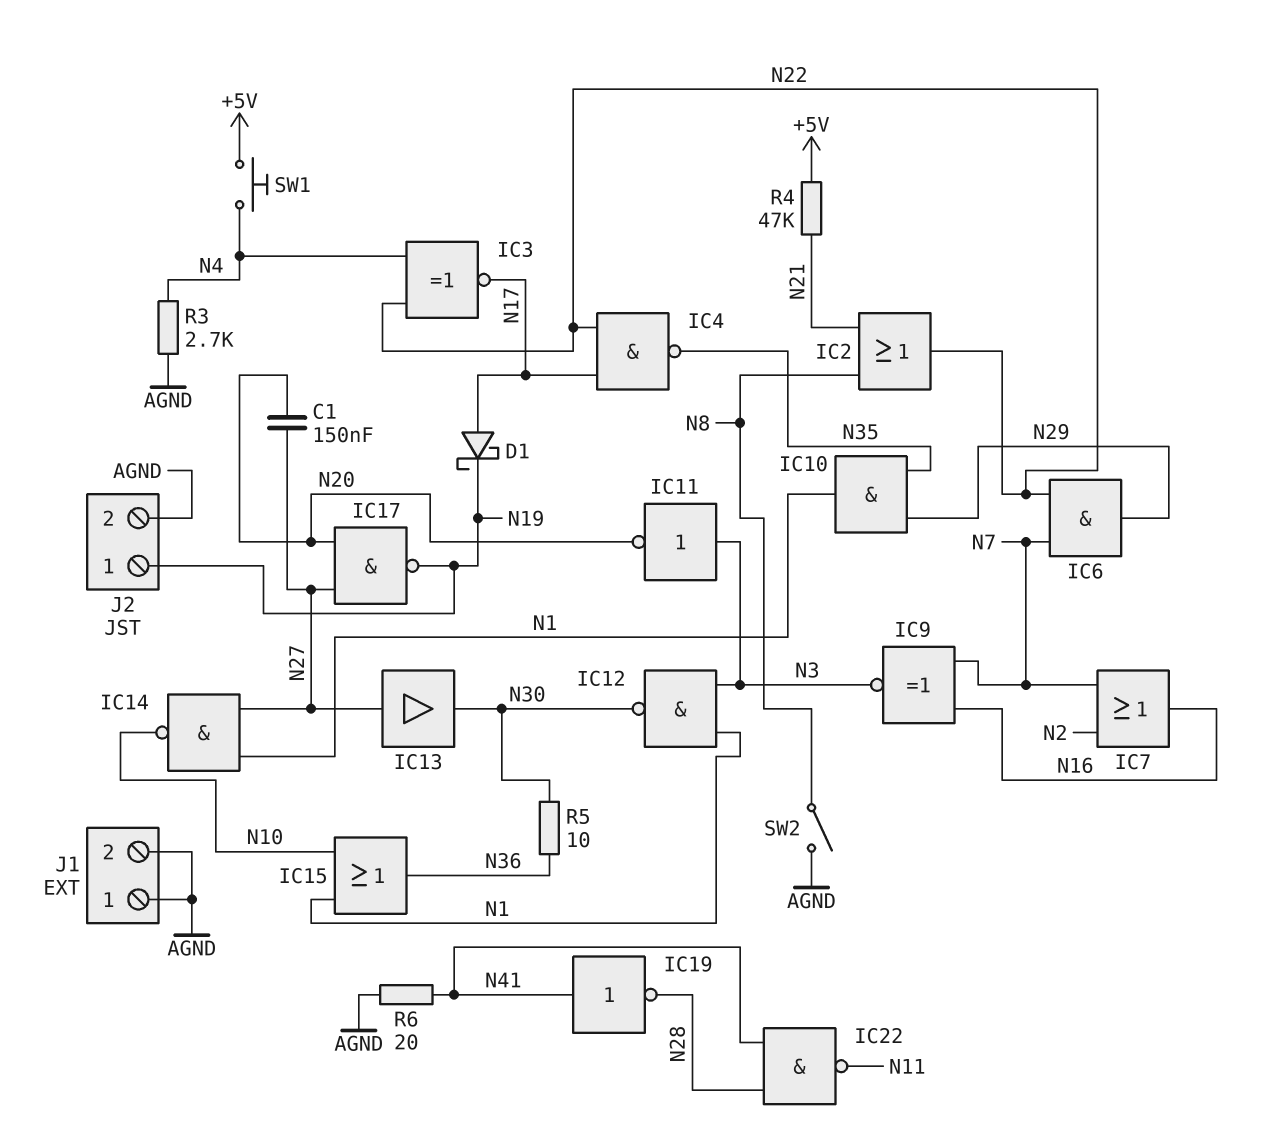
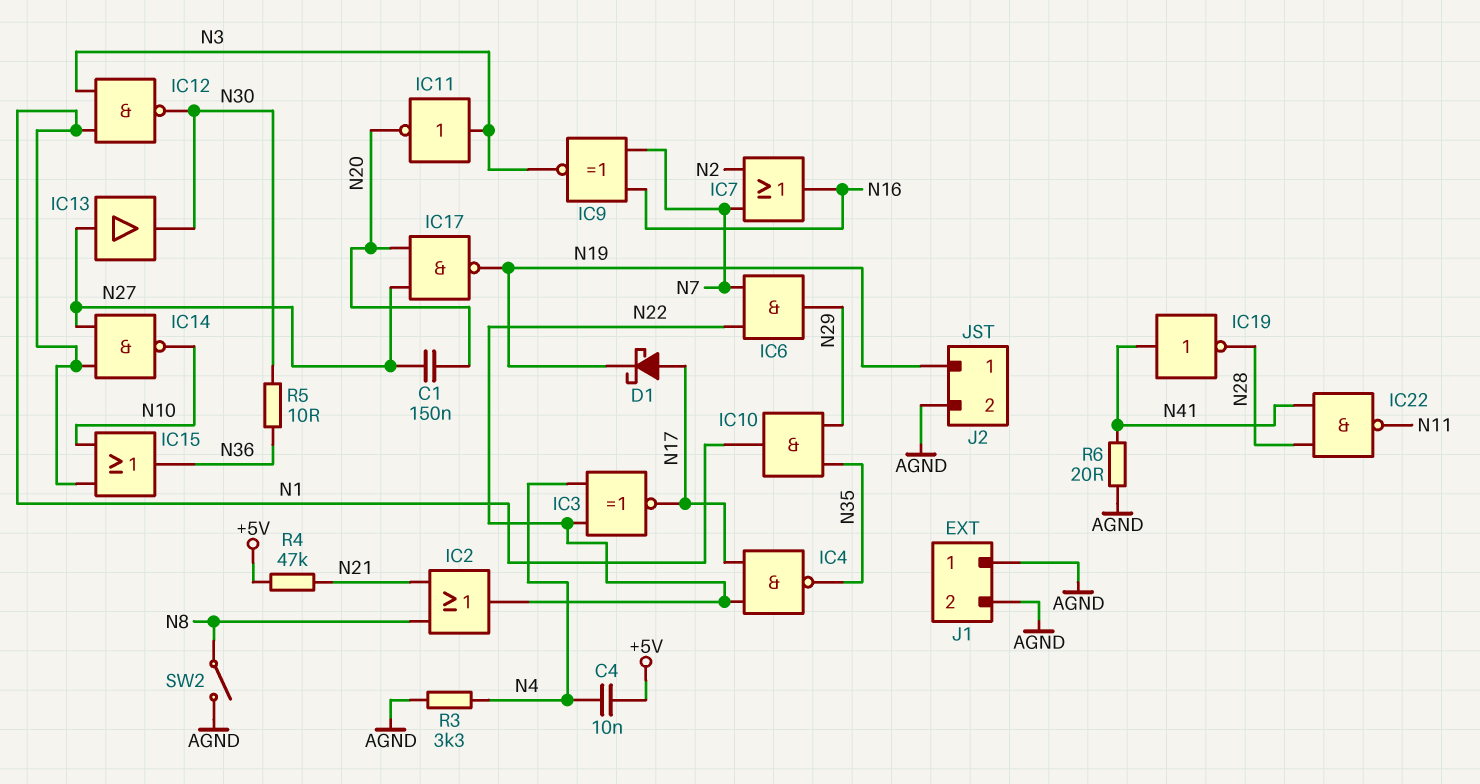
C4: none -> 10nF (+5V, N4)
R3: 2.7k (AGND, N4) -> 3.3k (AGND, N4)
SW1: button (+5V, N4) -> none

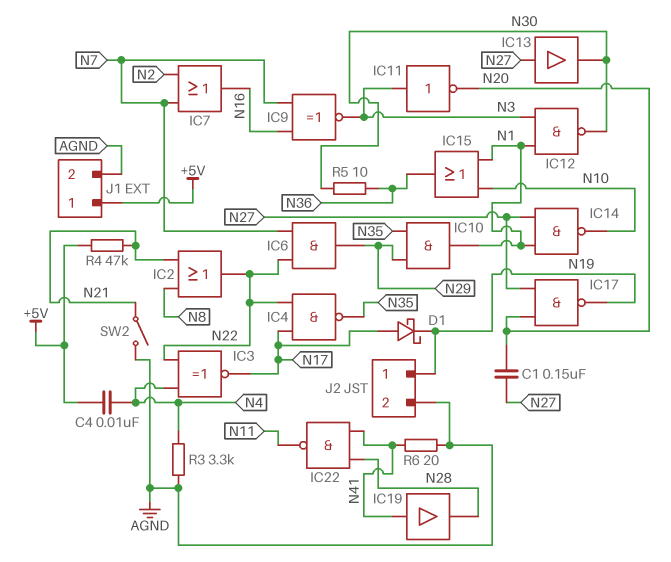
IC19: NOT (in N41, out N28) -> buffer (in N41, out N28)
J1 pin 1: AGND -> +5V
SW2: switch (AGND, N8) -> switch (AGND, N21)

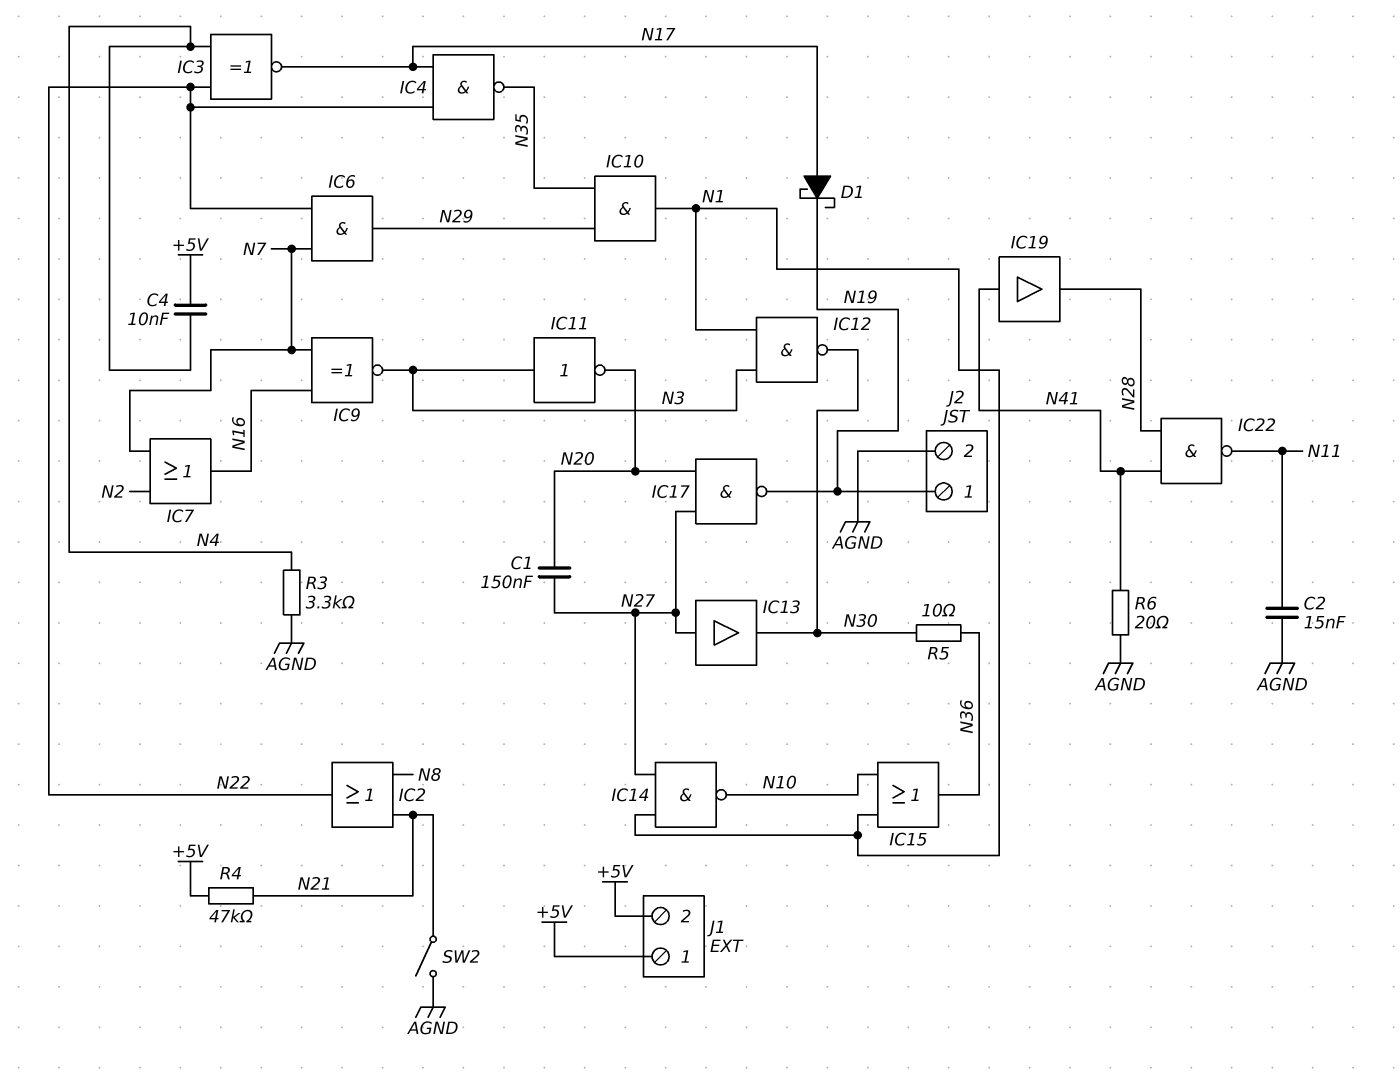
C2: none -> 15nF (AGND, N11)
J1 pin 2: AGND -> +5V

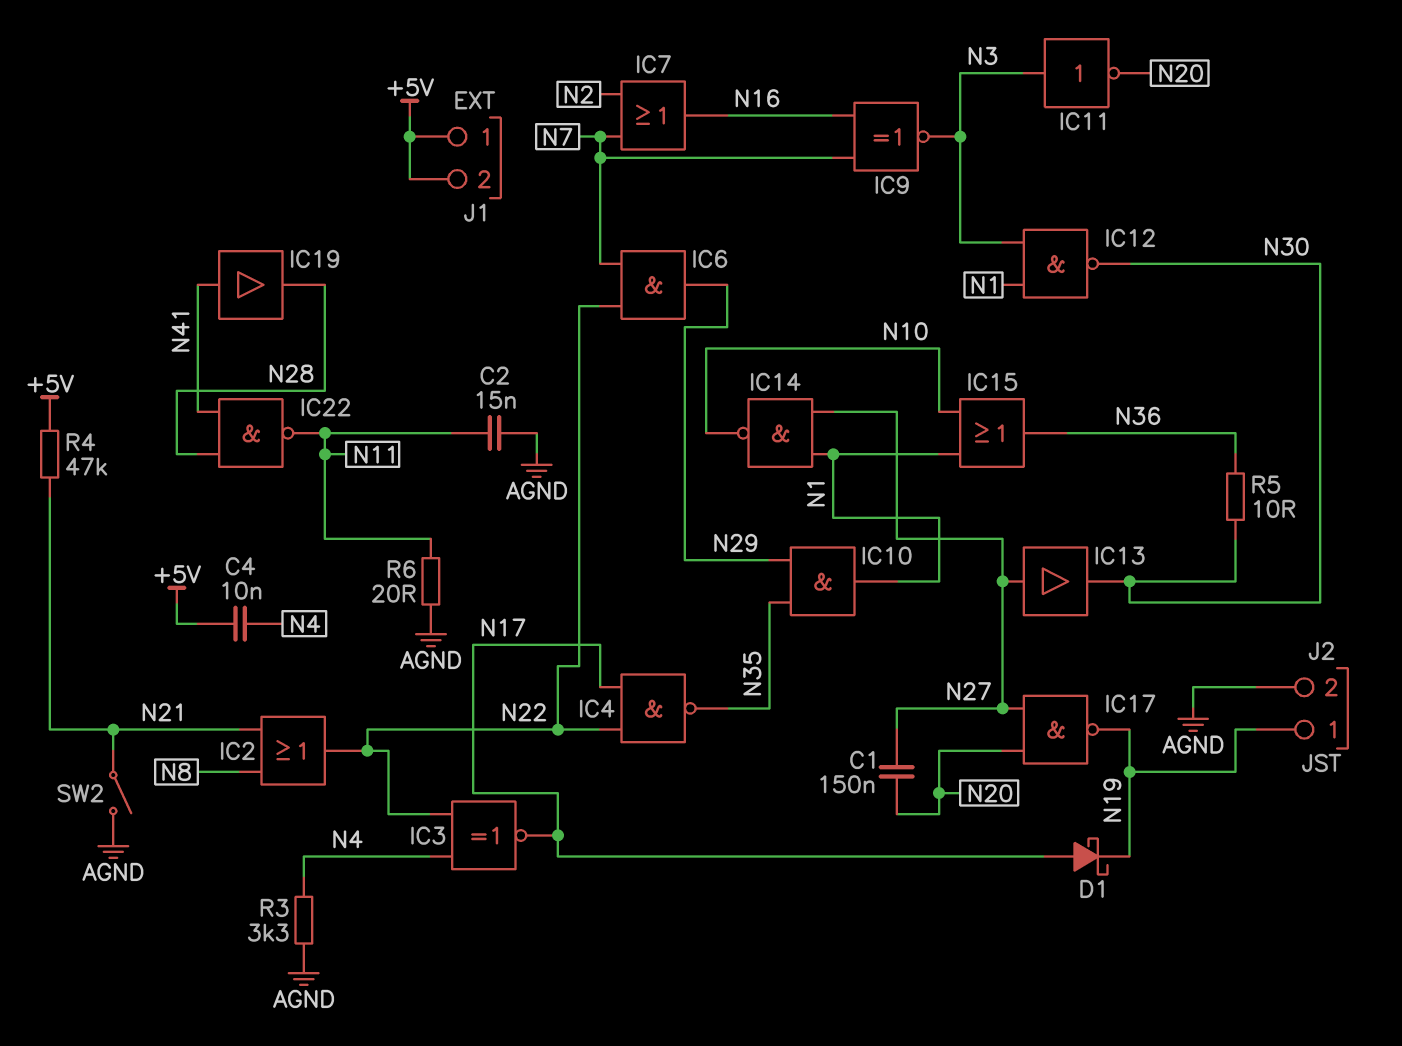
R6: 20 (AGND, N41) -> 20 (AGND, N11)

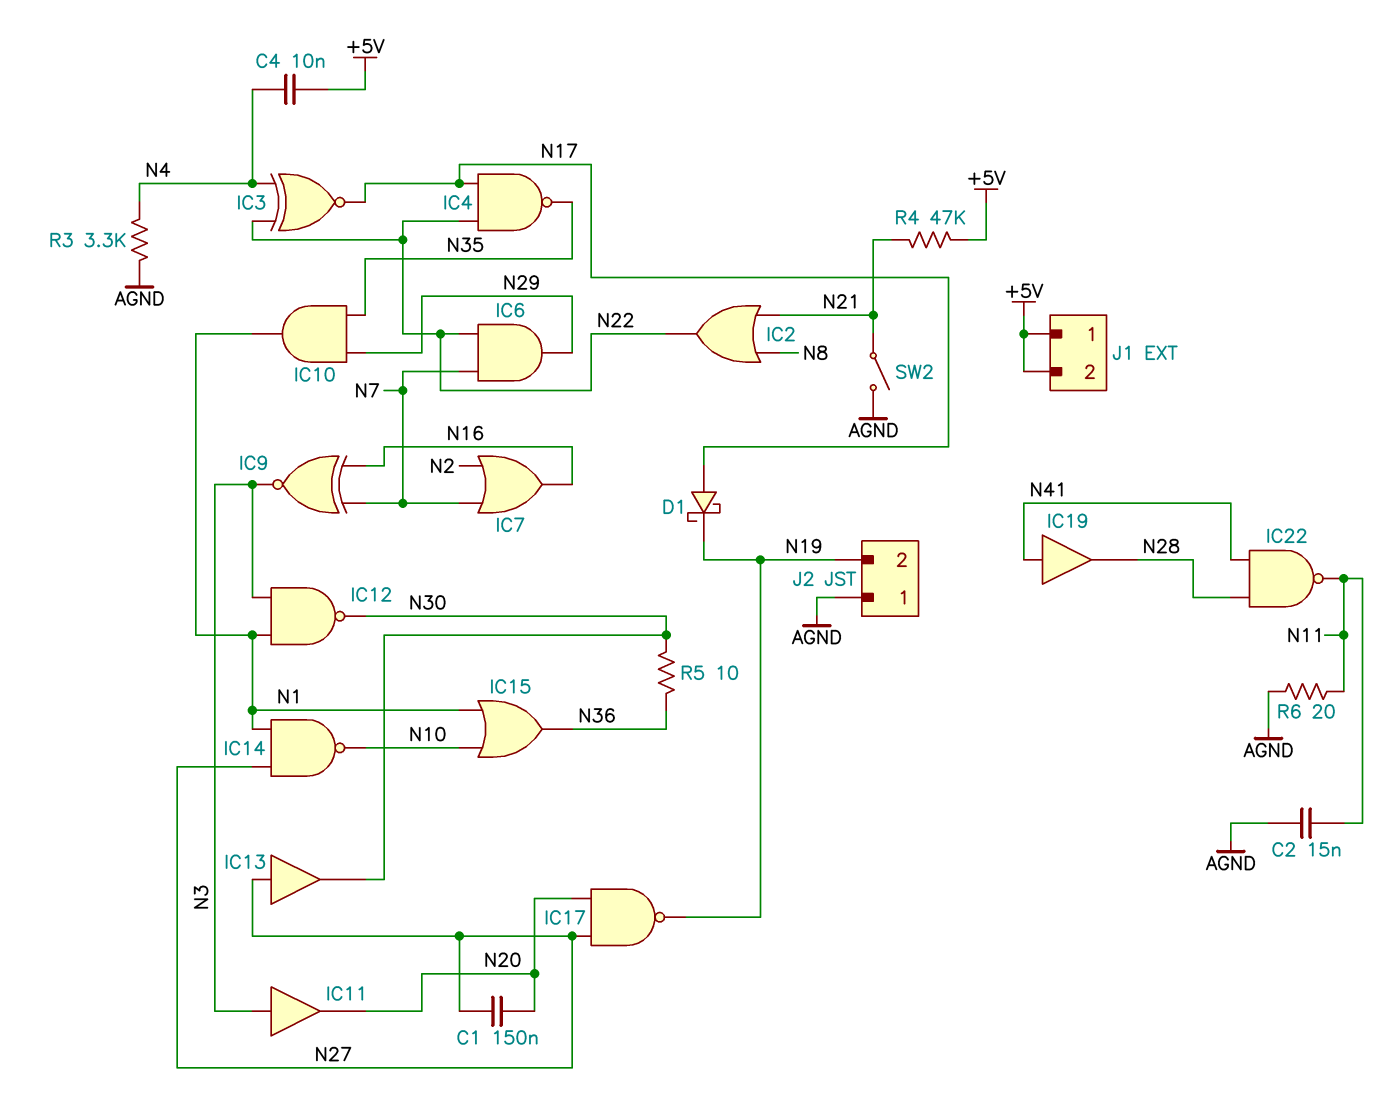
IC11: NOT (in N3, out N20) -> buffer (in N3, out N20)
J2 pin 1: N19 -> AGND
J2 pin 2: AGND -> N19

